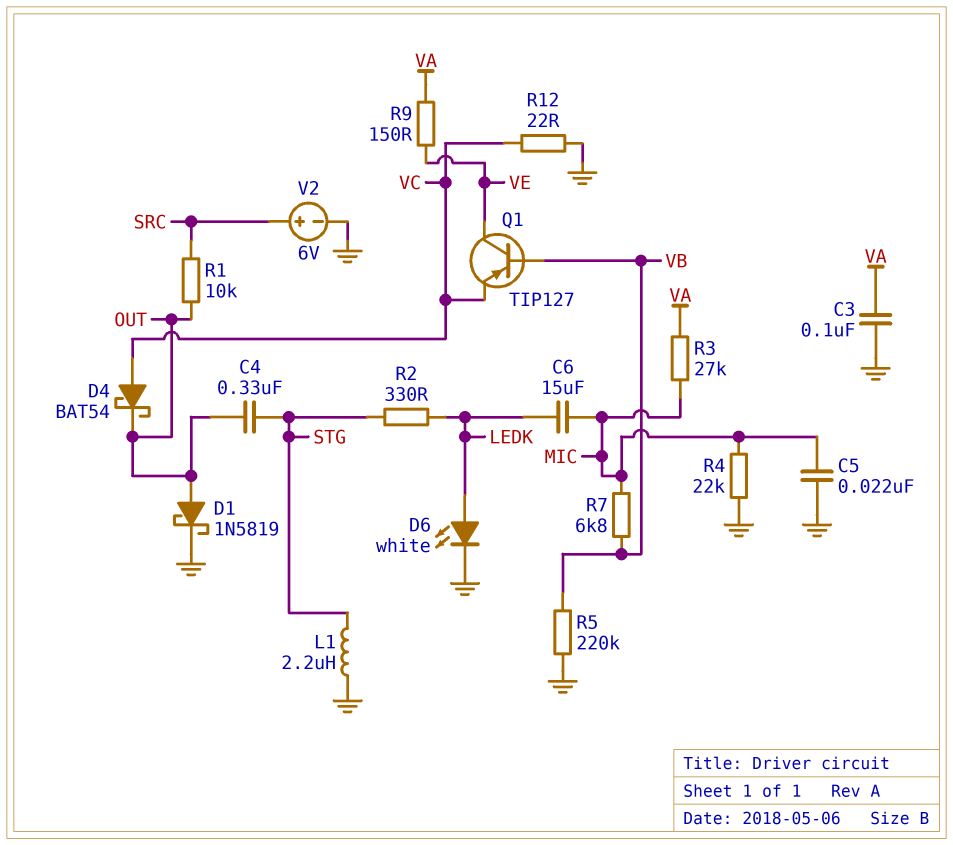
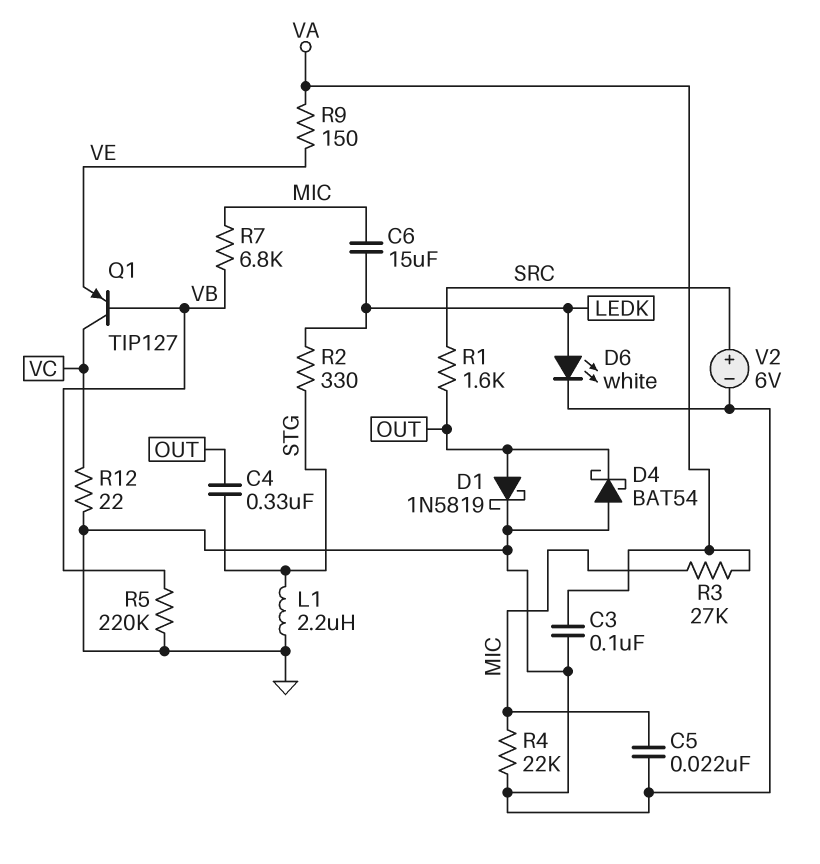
D4: schottky BAT54 (A VC, K OUT) -> schottky BAT54 (A GND, K OUT)
Q1: PNP TIP127 (B VB, C VE, E VC) -> PNP TIP127 (B VB, C VC, E VE)
R1: 10k (OUT, SRC) -> 1.6k (OUT, SRC)

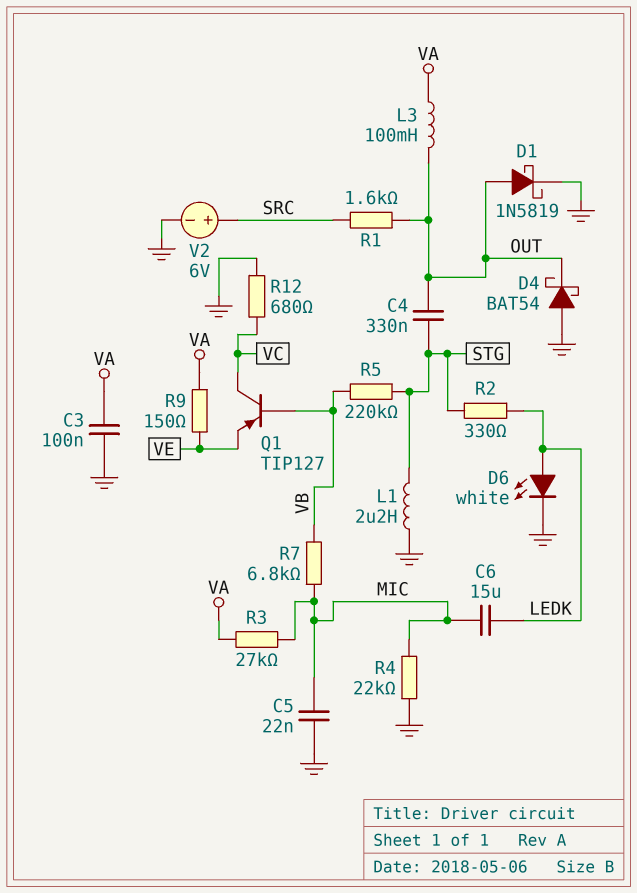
L3: none -> 100mH (OUT, VA)
R5: 220k (GND, VB) -> 220k (STG, VB)
R12: 22 (GND, VC) -> 680 (GND, VC)

